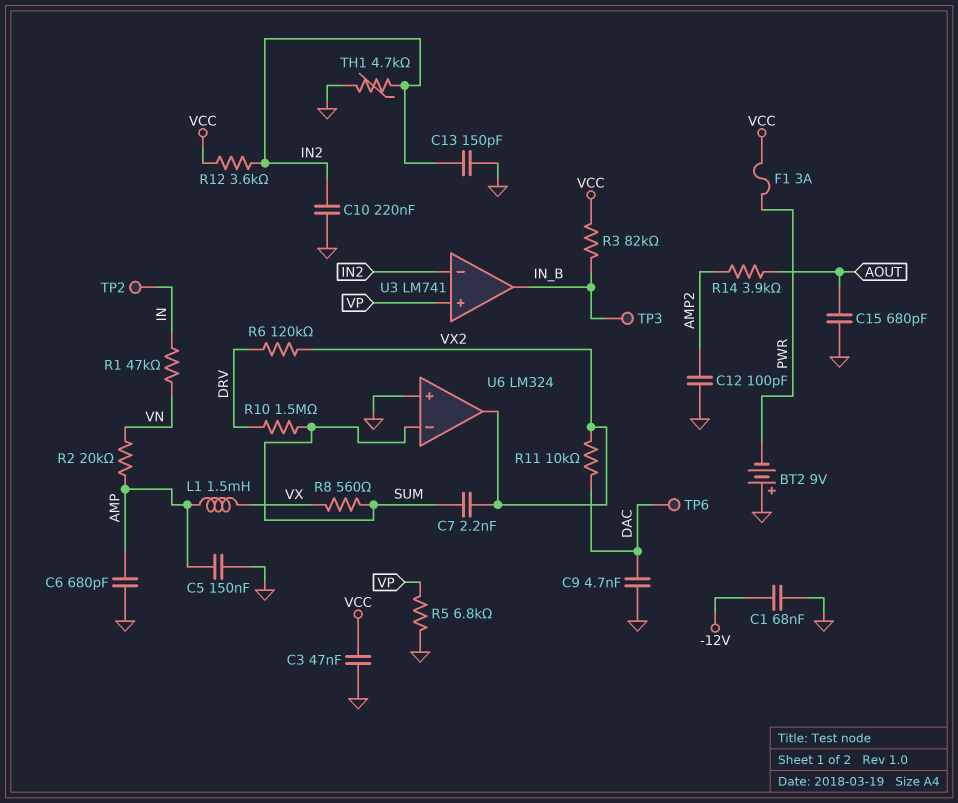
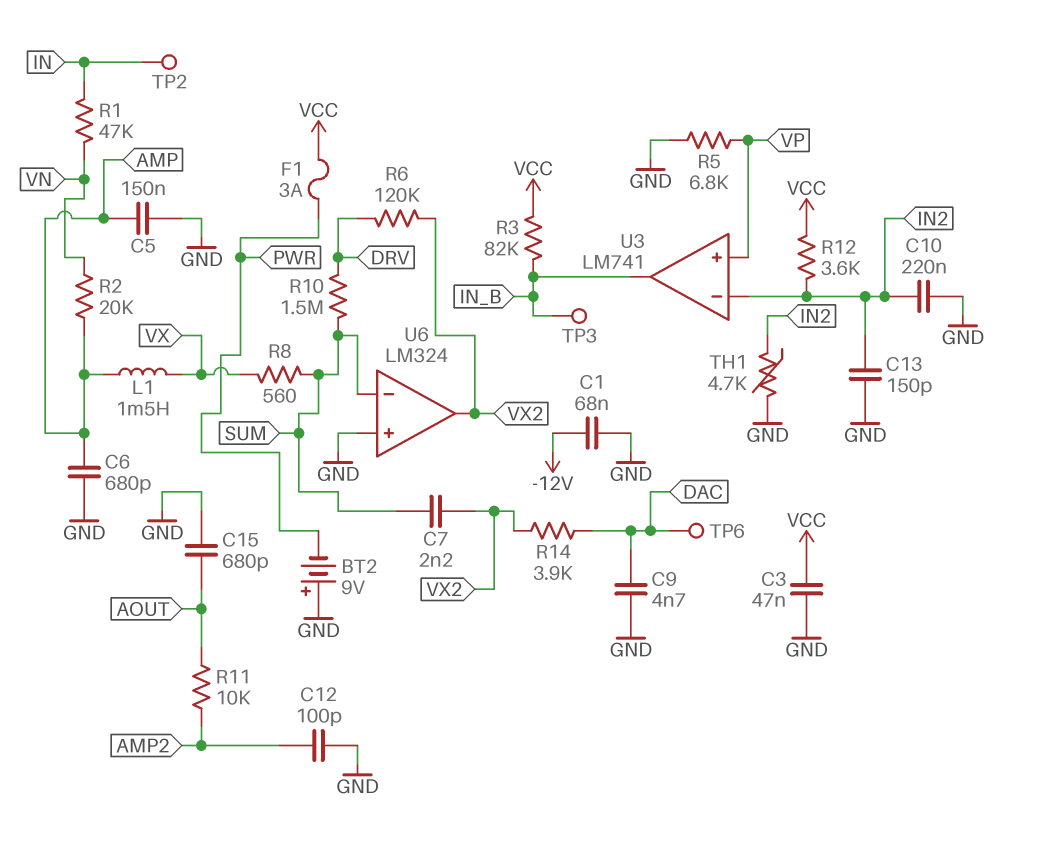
R11: 10k (DAC, VX2) -> 10k (AMP2, AOUT)
R14: 3.9k (AMP2, AOUT) -> 3.9k (DAC, VX2)

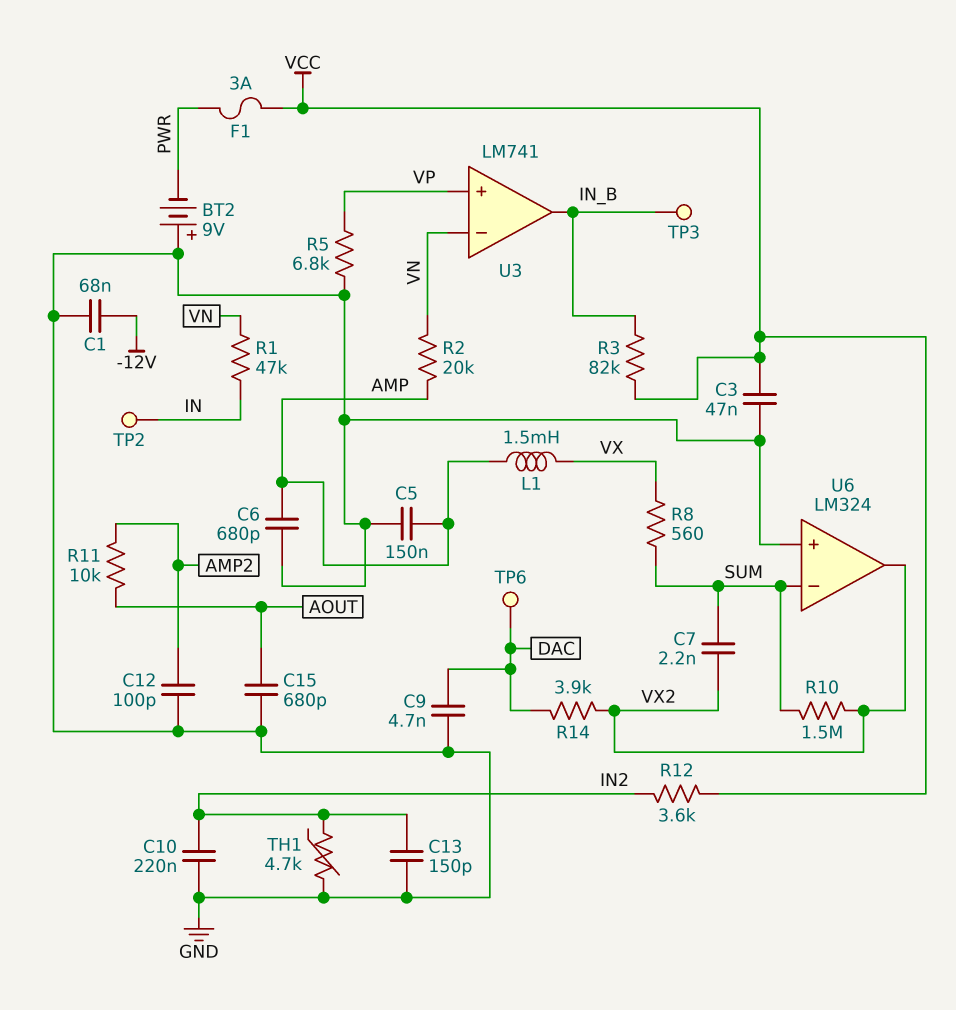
R6: 120k (DRV, VX2) -> none
R10: 1.5M (DRV, SUM) -> 1.5M (SUM, VX2)
U3 pin in-: IN2 -> VN

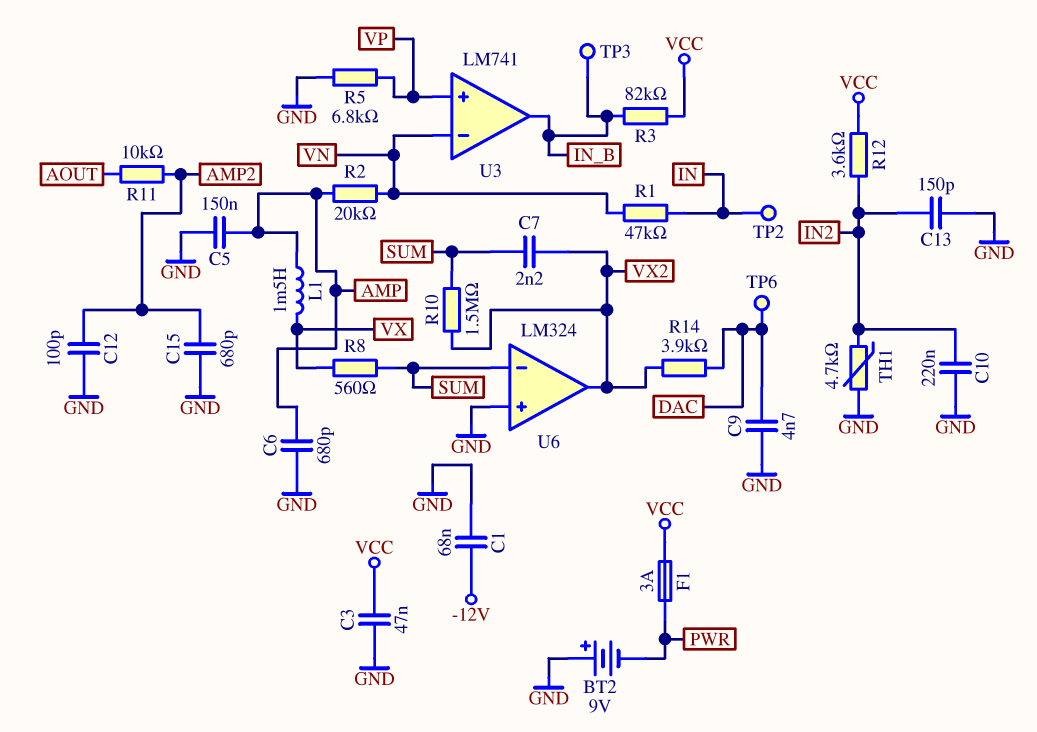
C15: 680pF (AOUT, GND) -> 680pF (AMP2, GND)

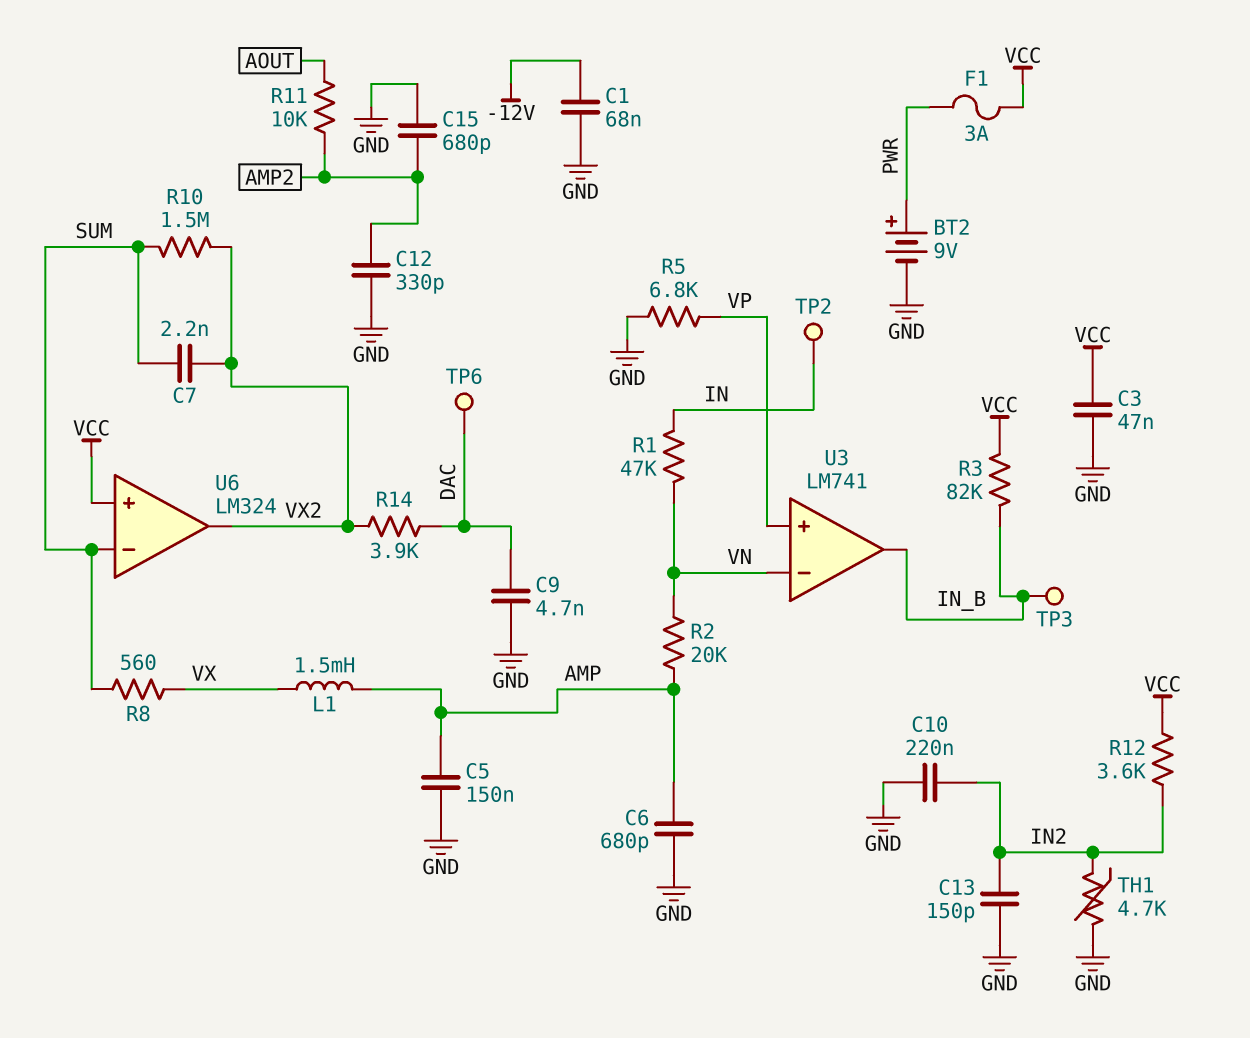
BT2: 9V (plus GND, minus PWR) -> 9V (plus PWR, minus GND)
C12: 100pF (AMP2, GND) -> 330pF (AMP2, GND)
U6 pin in+: GND -> VCC

